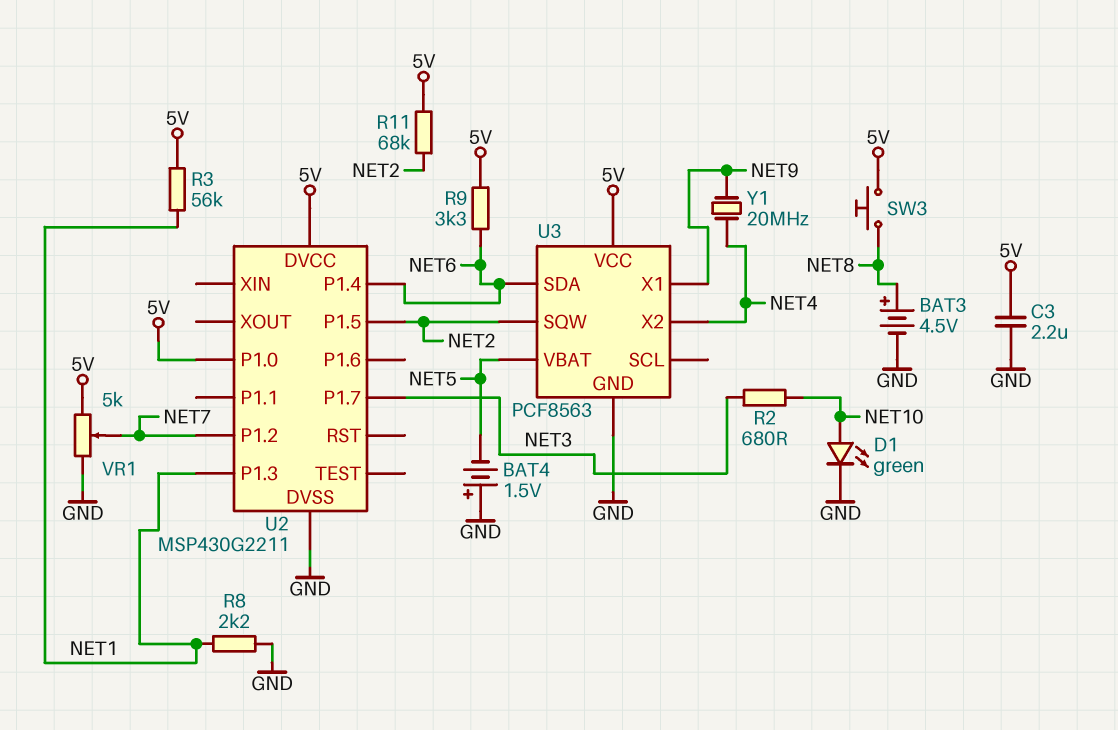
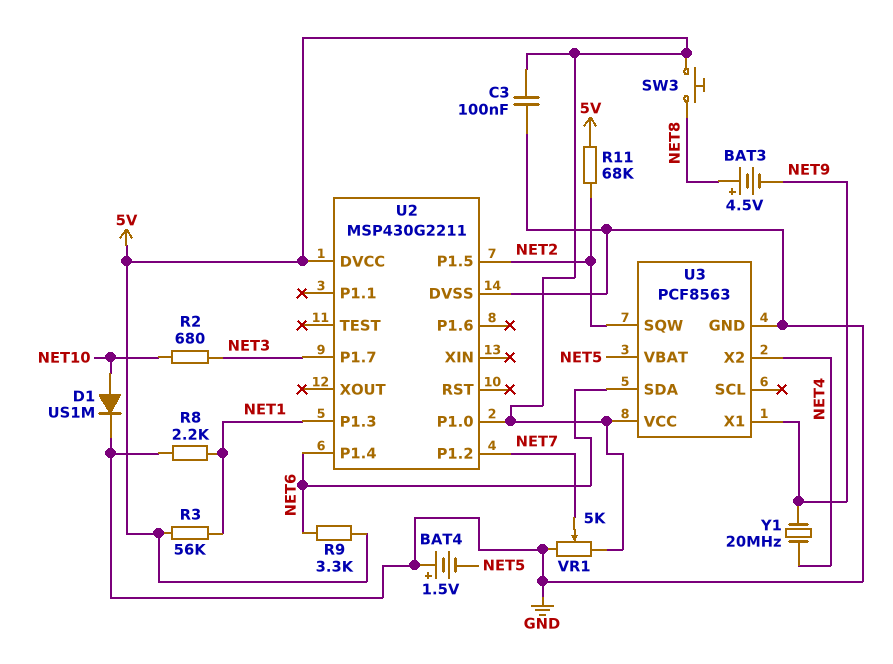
BAT3: 4.5V (plus NET8, minus GND) -> 4.5V (plus NET8, minus NET9)
C3: 2.2uF (5V, GND) -> 100nF (5V, GND)
D1: LED green (A NET10, K GND) -> diode US1M (A NET10, K GND)

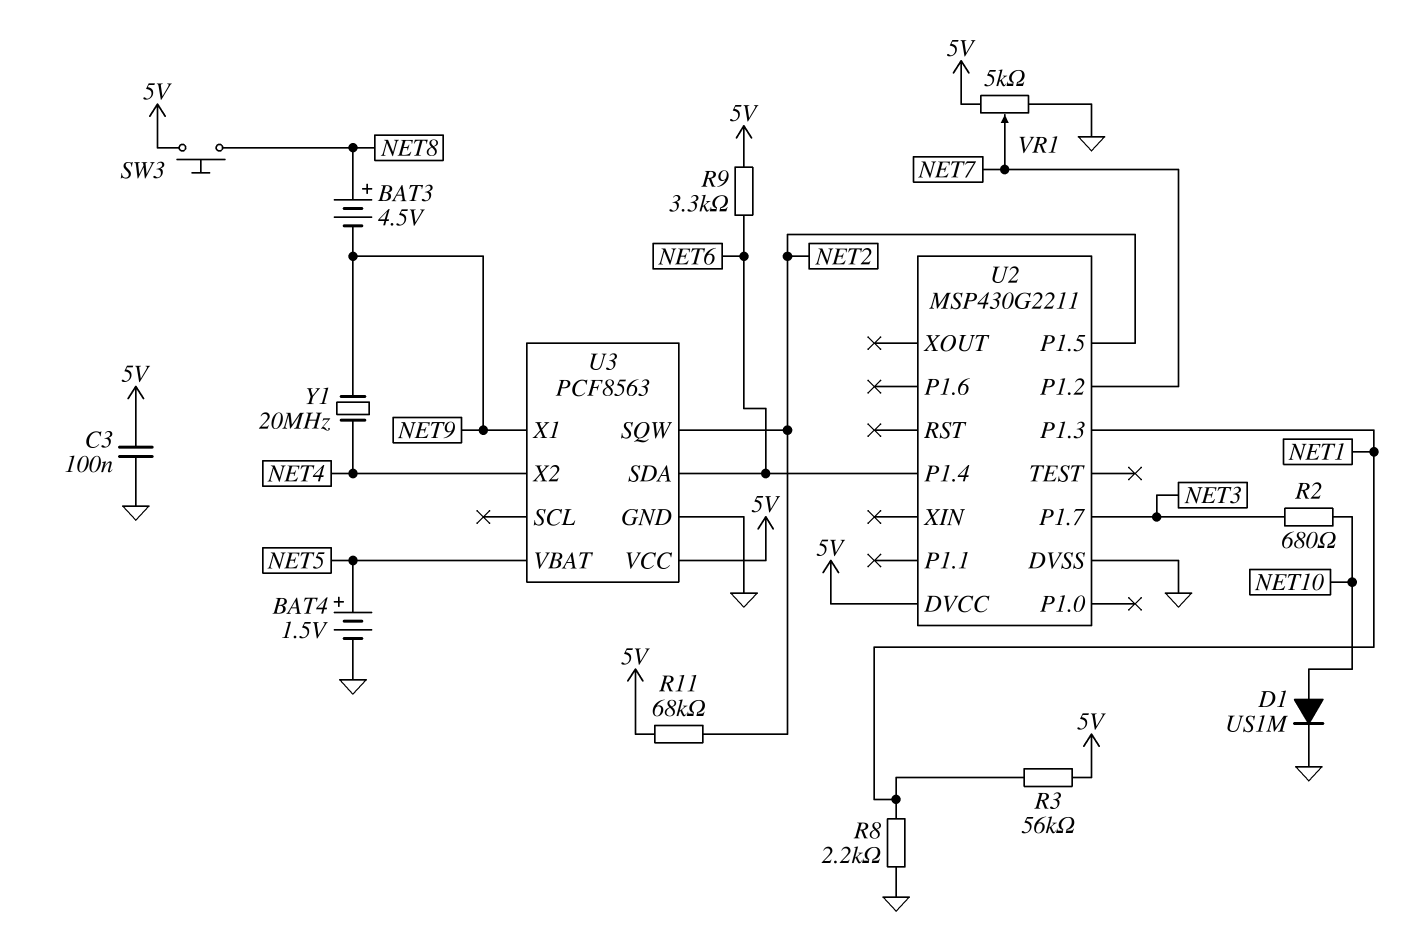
BAT4: 1.5V (plus GND, minus NET5) -> 1.5V (plus NET5, minus GND)
U2 pin P1.0: 5V -> none

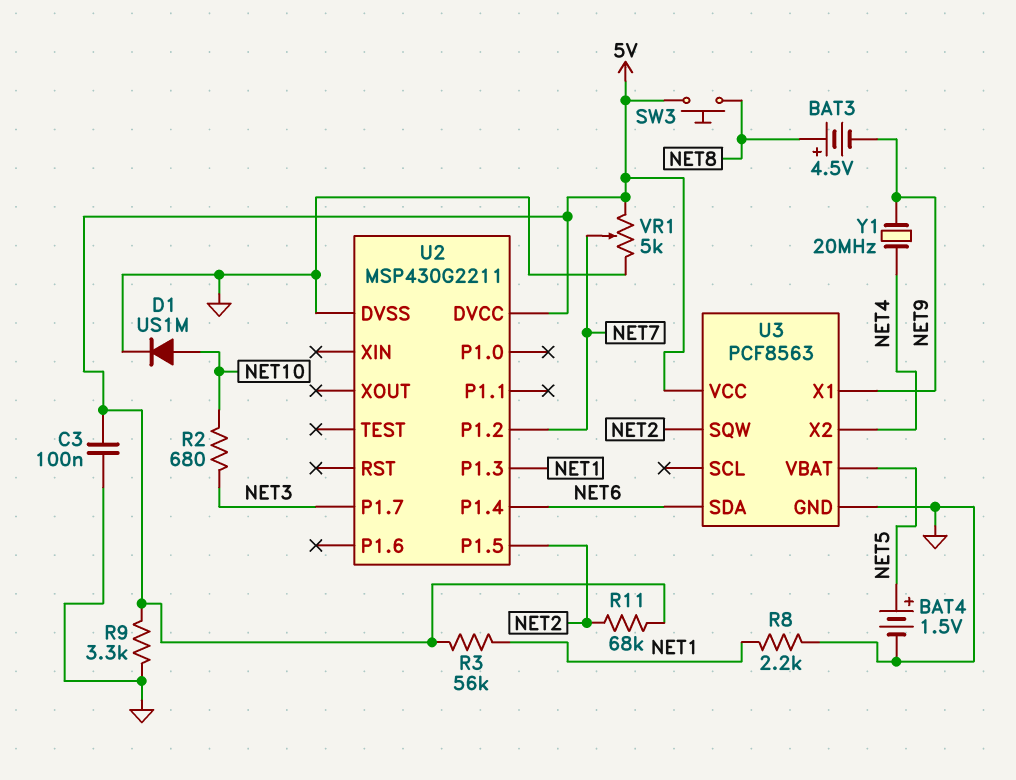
R9: 3.3k (5V, NET6) -> 3.3k (5V, GND)

